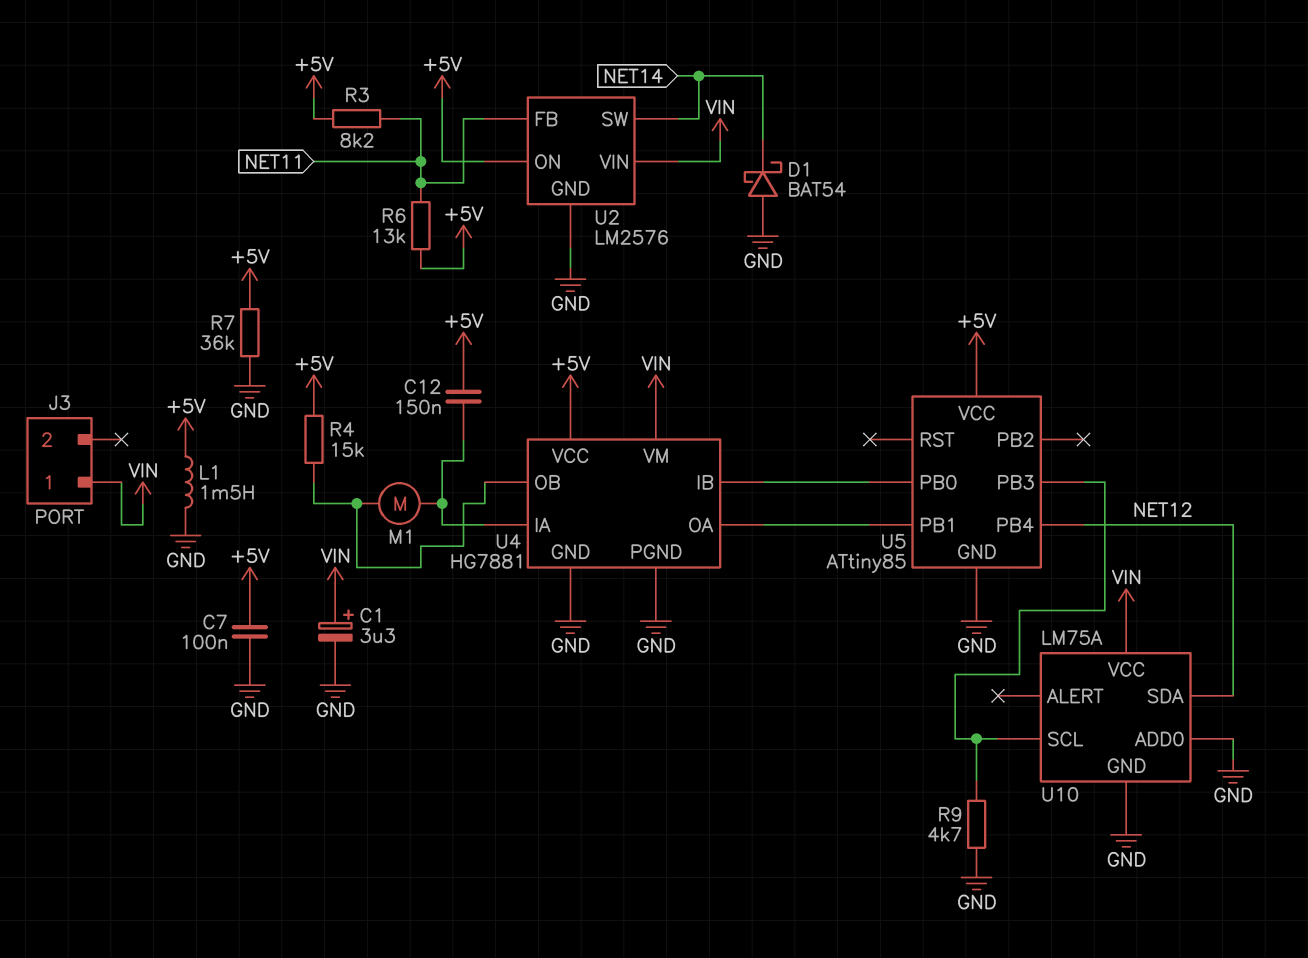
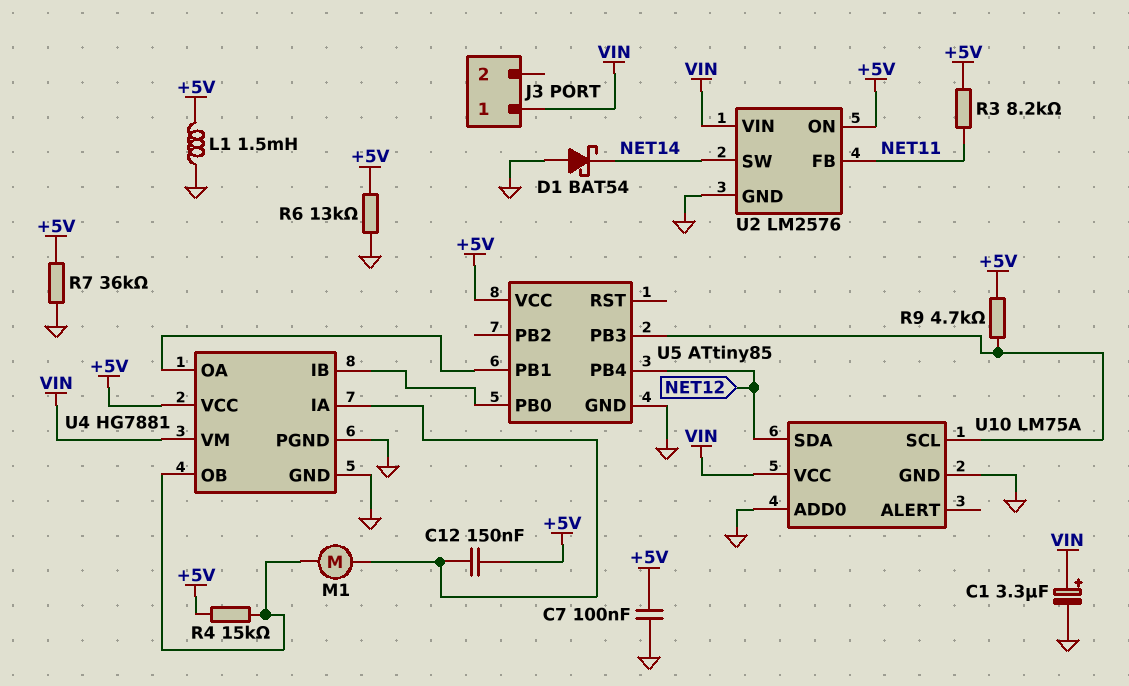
R6: 13k (+5V, NET11) -> 13k (+5V, GND)
R9: 4.7k (GND, U5/PB3) -> 4.7k (+5V, U5/PB3)

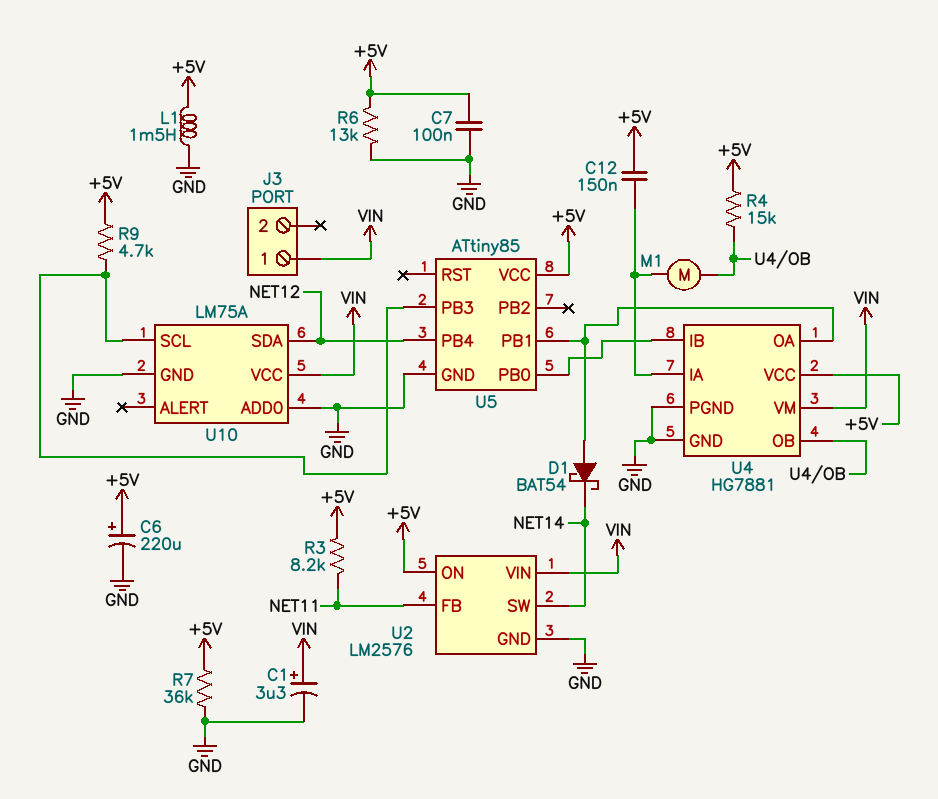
C6: none -> 220uF (plus +5V, minus GND)
D1: schottky BAT54 (A GND, K NET14) -> schottky BAT54 (A U4/OA, K NET14)

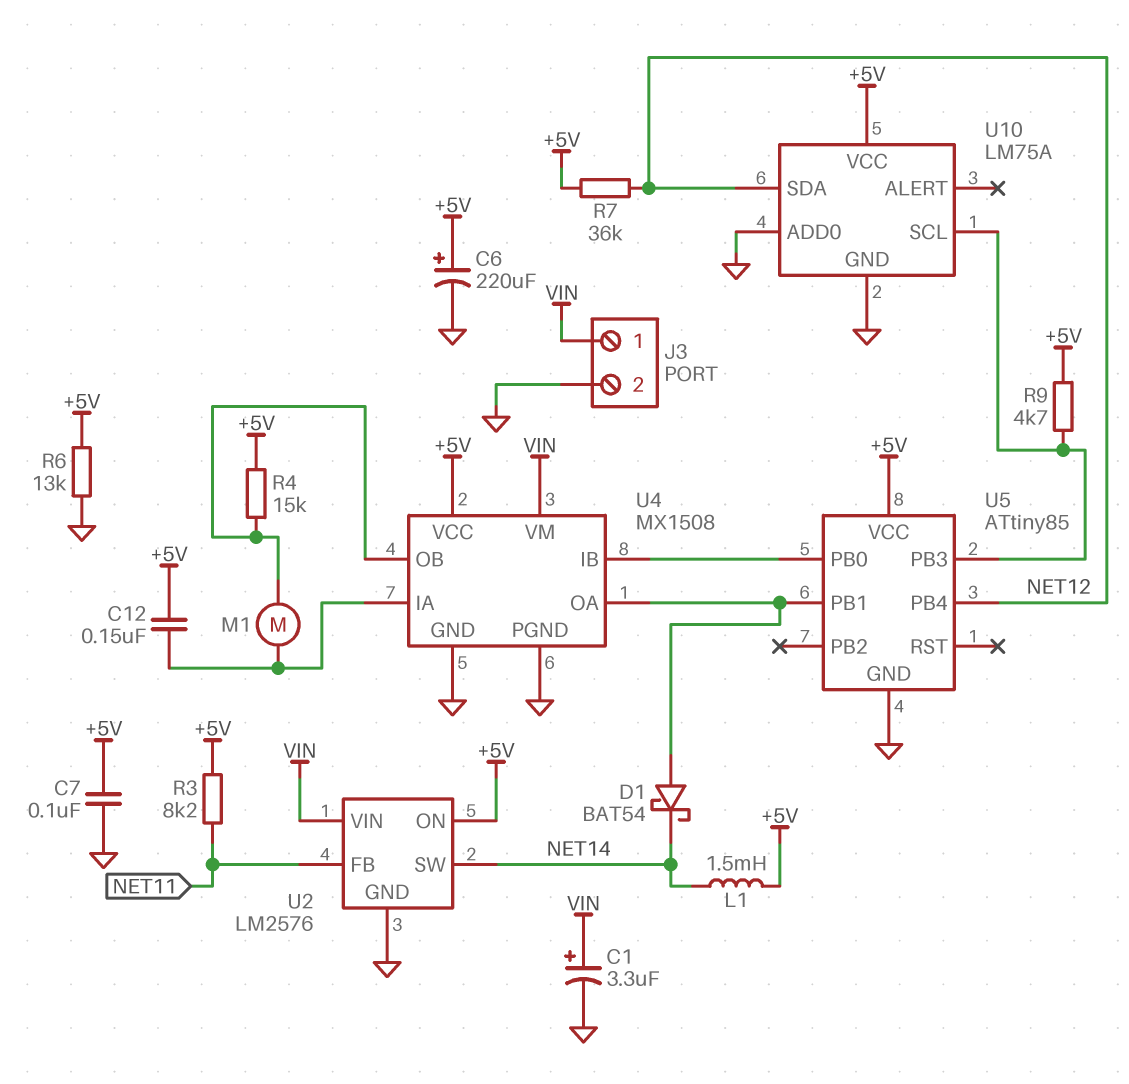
J3 pin 2: none -> GND
L1: 1.5mH (+5V, GND) -> 1.5mH (+5V, NET14)
R7: 36k (+5V, GND) -> 36k (+5V, NET12)
U4: HG7881 -> MX1508
U10 pin VCC: VIN -> +5V

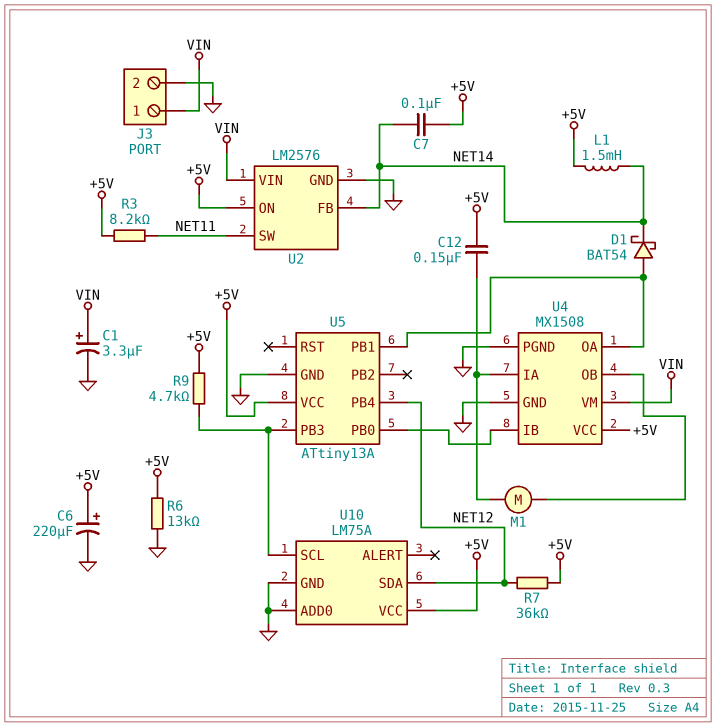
C7: 100nF (+5V, GND) -> 100nF (+5V, NET14)
R4: 15k (+5V, U4/OB) -> none
U2 pin FB: NET11 -> NET14
U2 pin SW: NET14 -> NET11
U5: ATtiny85 -> ATtiny13A

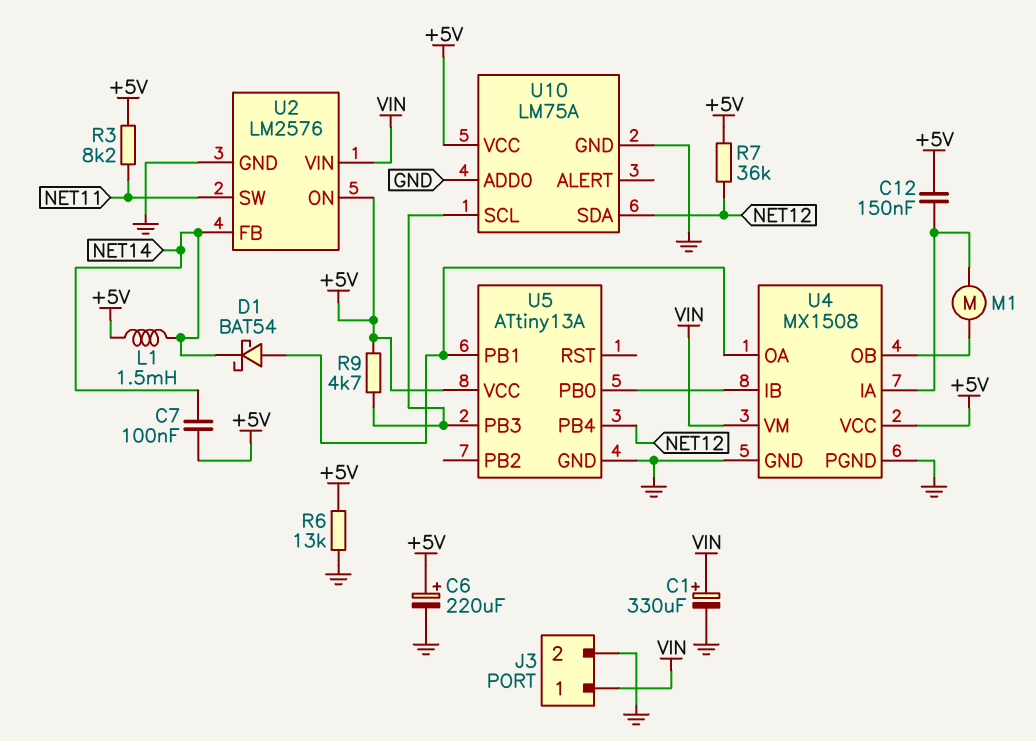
C1: 3.3uF (plus VIN, minus GND) -> 330uF (plus VIN, minus GND)

